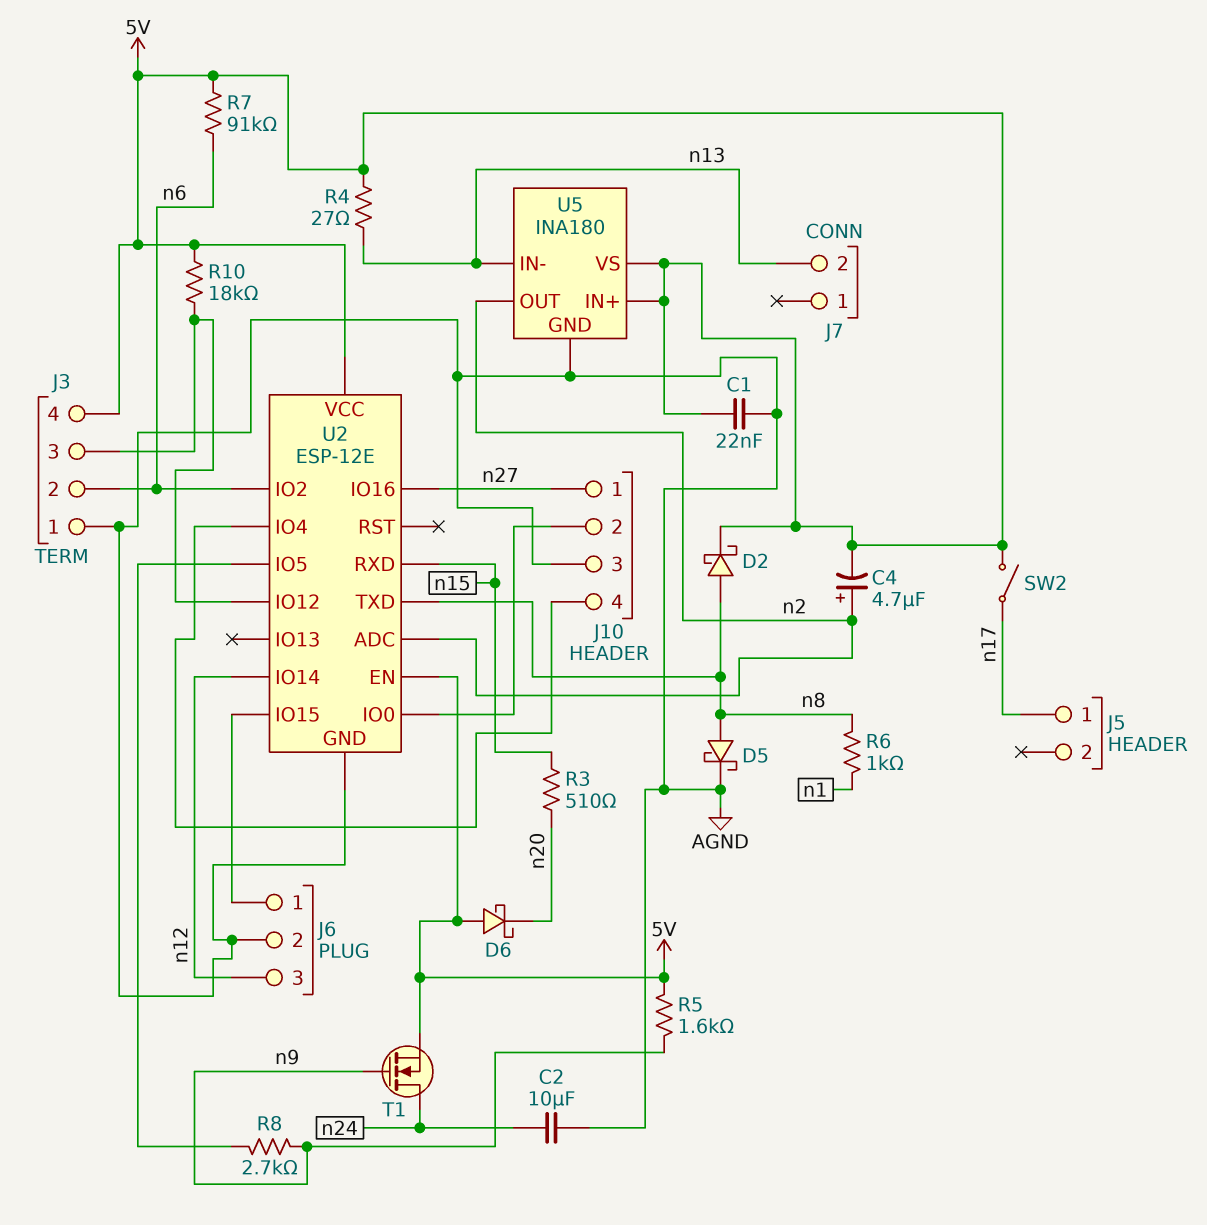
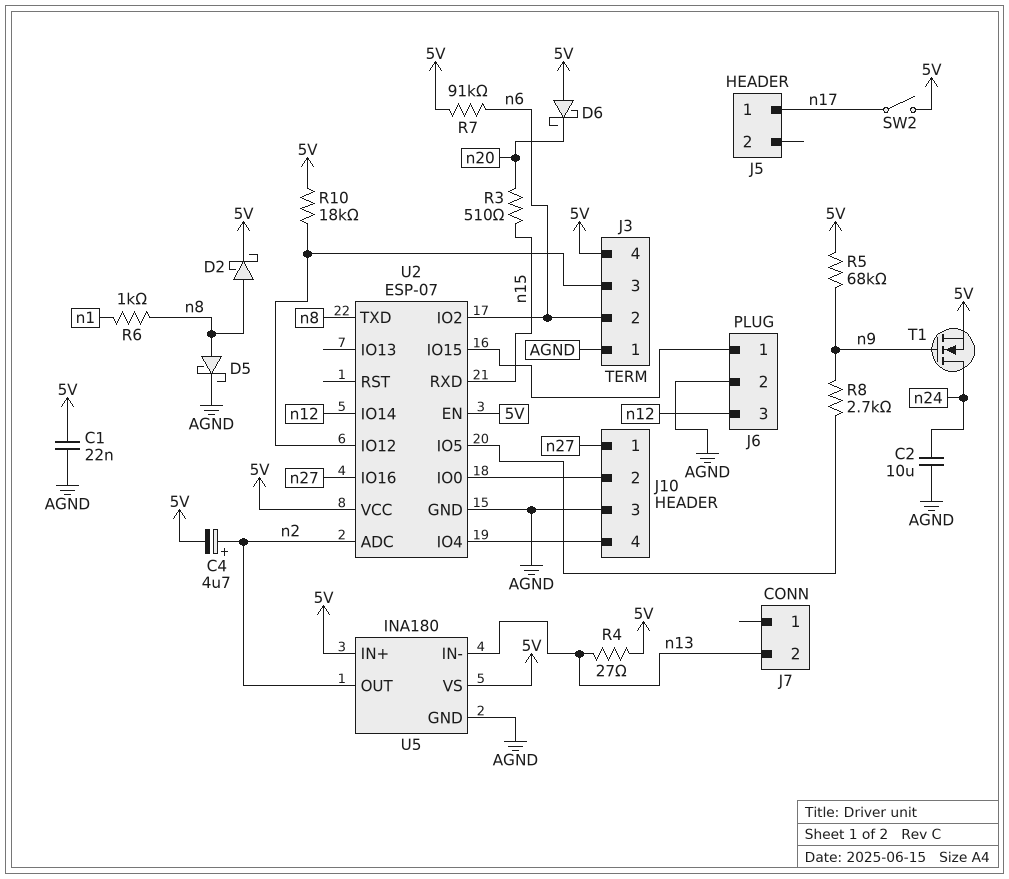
R5: 1.6k (5V, n9) -> 68k (5V, n9)
U2: ESP-12E -> ESP-07

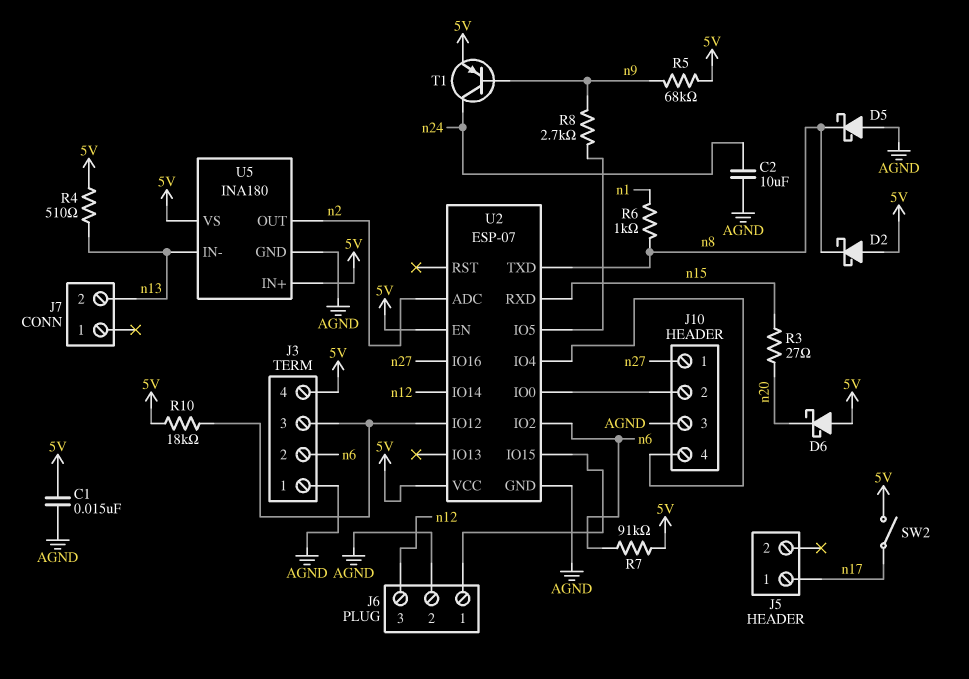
C1: 22nF (5V, AGND) -> 15nF (5V, AGND)
C4: 4.7uF (plus n2, minus 5V) -> none
D2: schottky (A n8, K 5V) -> schottky (A 5V, K n8)
D5: schottky (A n8, K AGND) -> schottky (A AGND, K n8)
R3: 510 (n15, n20) -> 27 (n15, n20)
R4: 27 (5V, n13) -> 510 (5V, n13)
T1: NMOS (G n9, D n24, S 5V) -> PNP (B n9, C n24, E 5V)

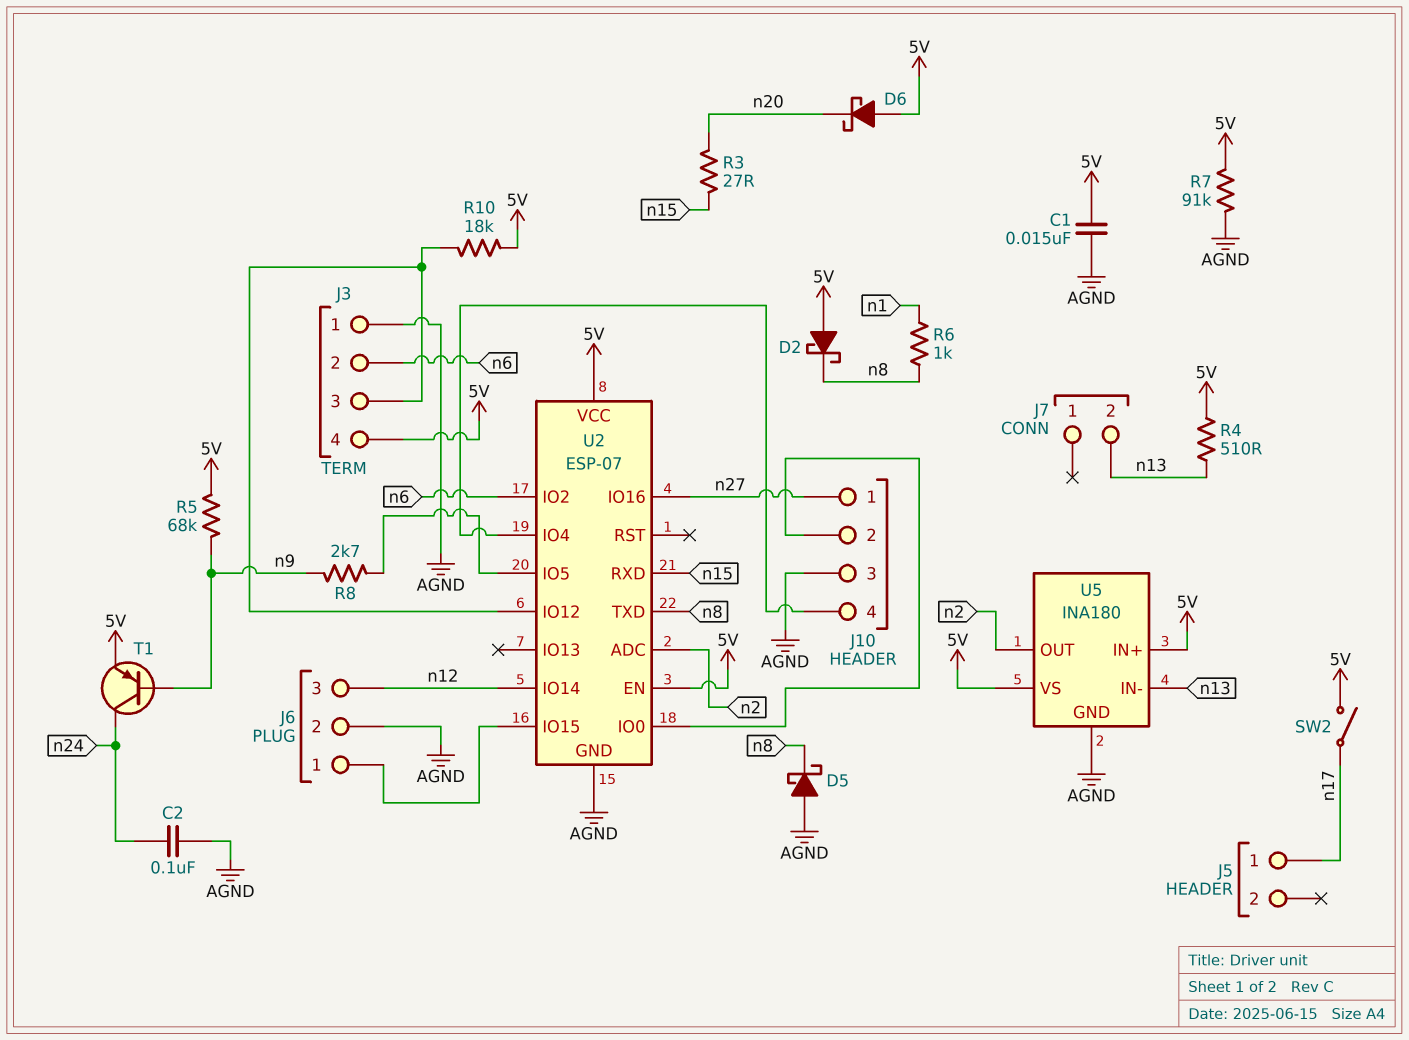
C2: 10uF (AGND, n24) -> 100nF (AGND, n24)
R7: 91k (5V, n6) -> 91k (5V, AGND)

